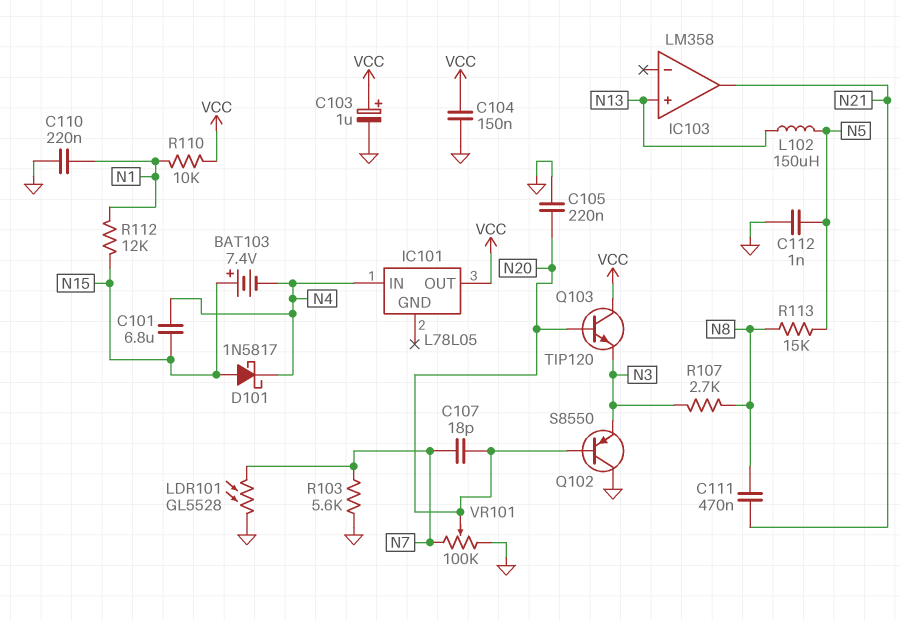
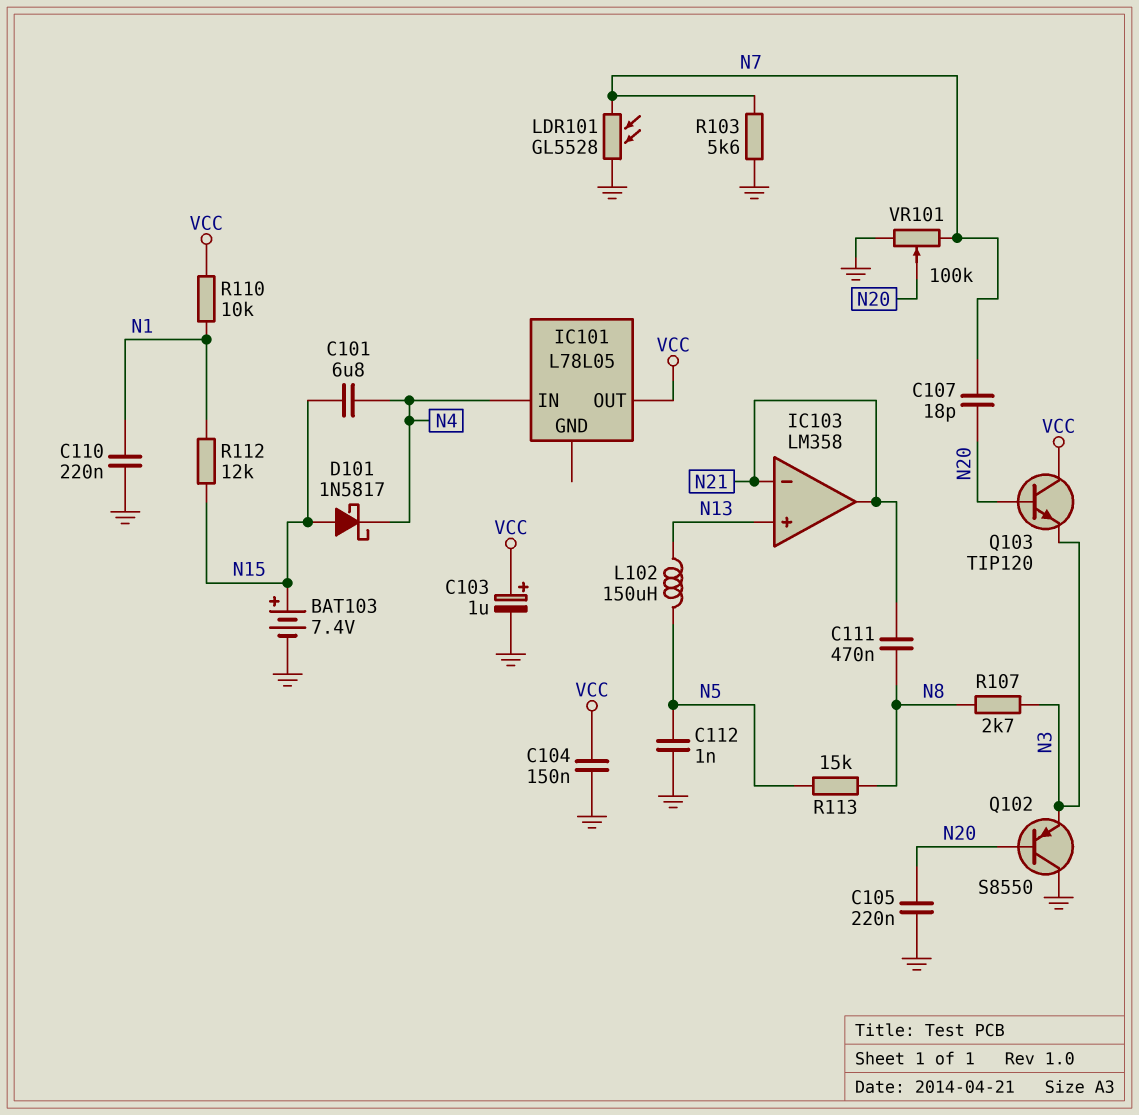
BAT103: 7.4V (plus N15, minus N4) -> 7.4V (plus N15, minus GND)
IC103 pin in-: none -> N21

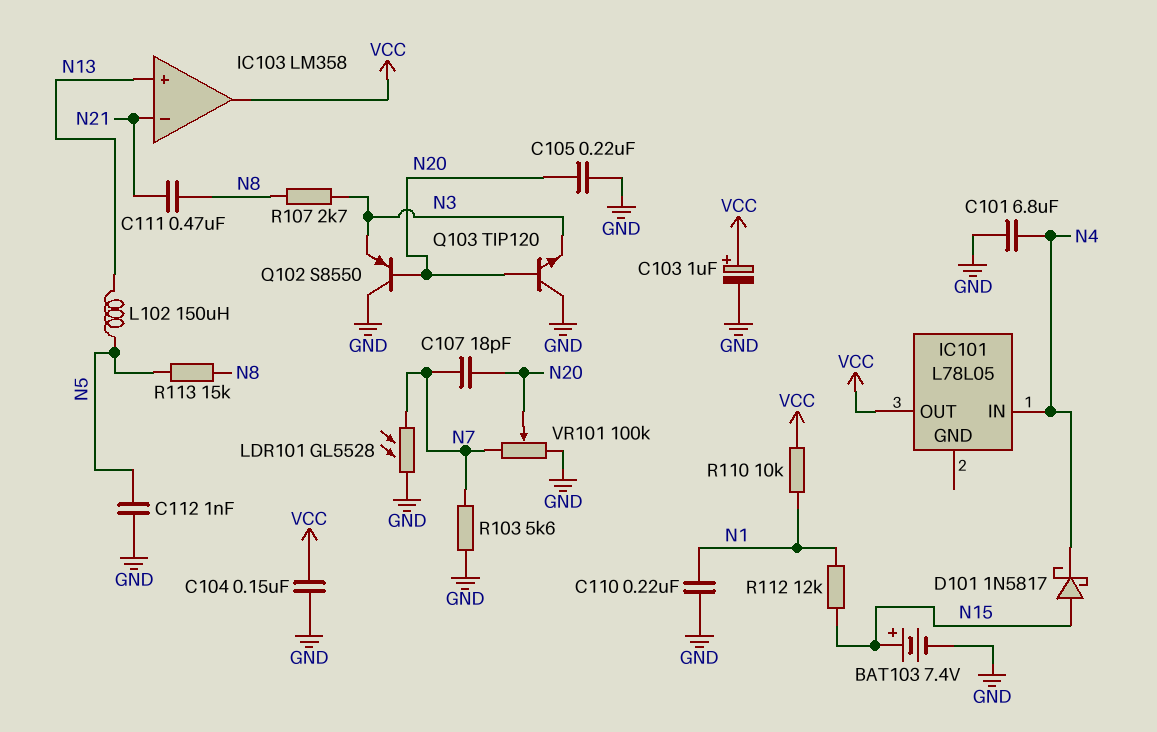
C101: 6.8uF (N4, N15) -> 6.8uF (GND, N4)
IC103 pin out: N21 -> VCC
Q103: NPN TIP120 (B N20, C VCC, E N3) -> NPN TIP120 (B N20, C GND, E N3)

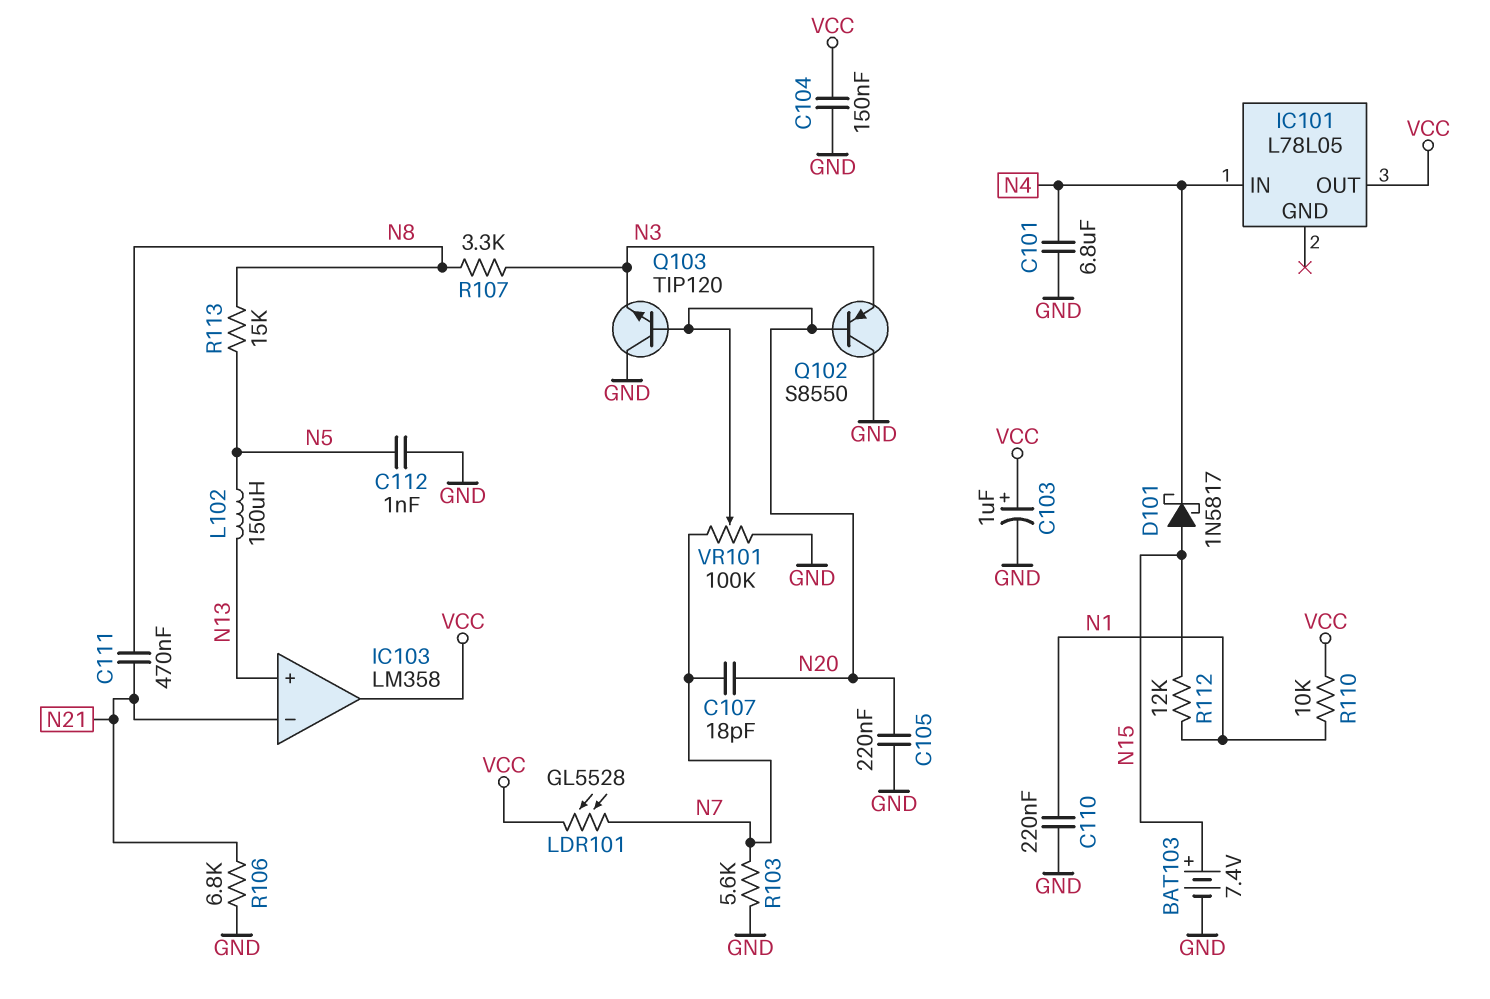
LDR101: GL5528 (GND, N7) -> GL5528 (N7, VCC)
R106: none -> 6.8k (GND, N21)
R107: 2.7k (N3, N8) -> 3.3k (N3, N8)

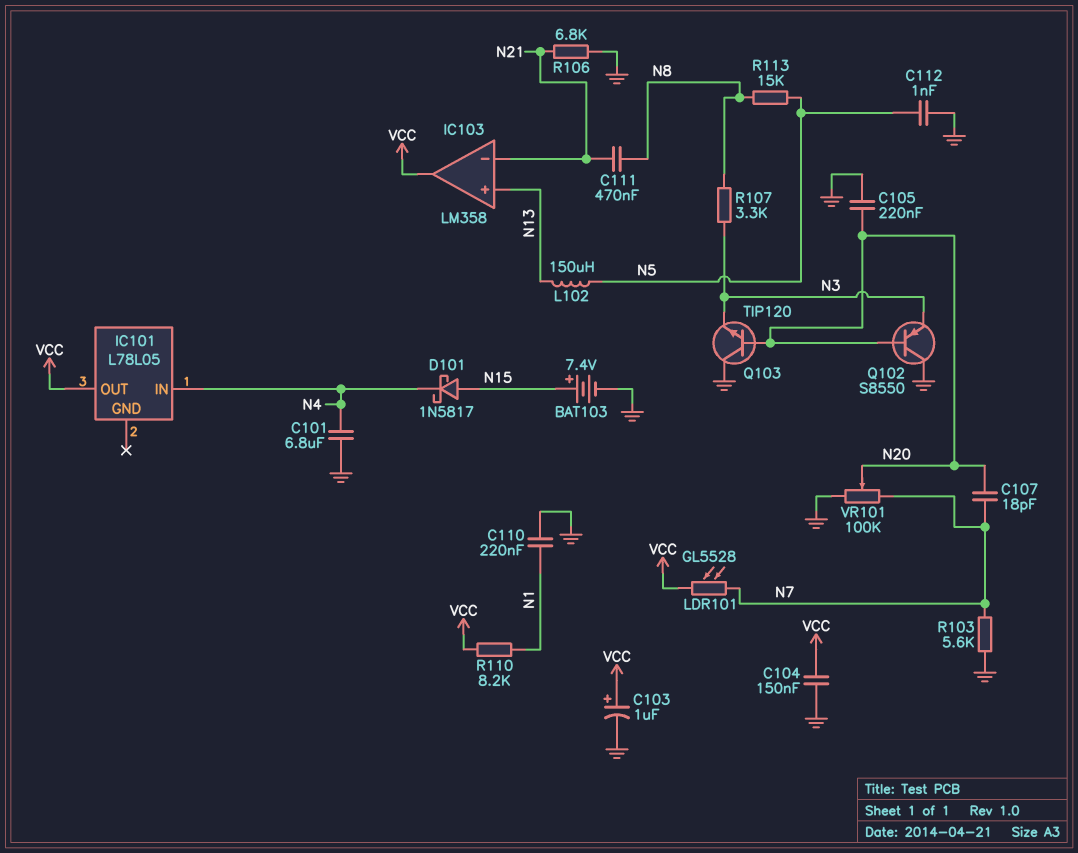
R110: 10k (N1, VCC) -> 8.2k (N1, VCC)
R112: 12k (N1, N15) -> none

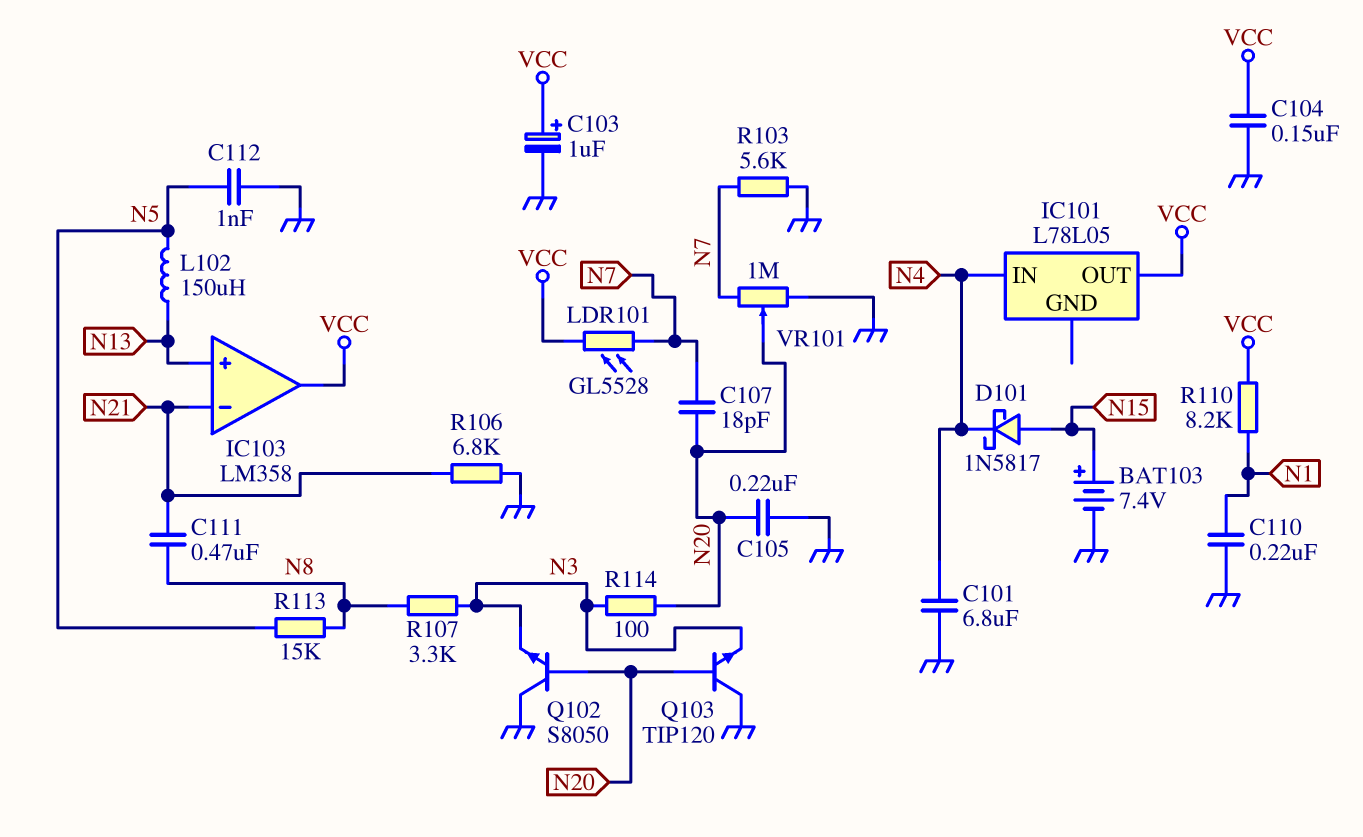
Q102: PNP S8550 (B N20, C GND, E N3) -> NPN S8050 (B N20, C GND, E N3)
R114: none -> 100 (N3, N20)
VR101: 100k (GND, N7, wiper N20) -> 1M (GND, N7, wiper N20)

